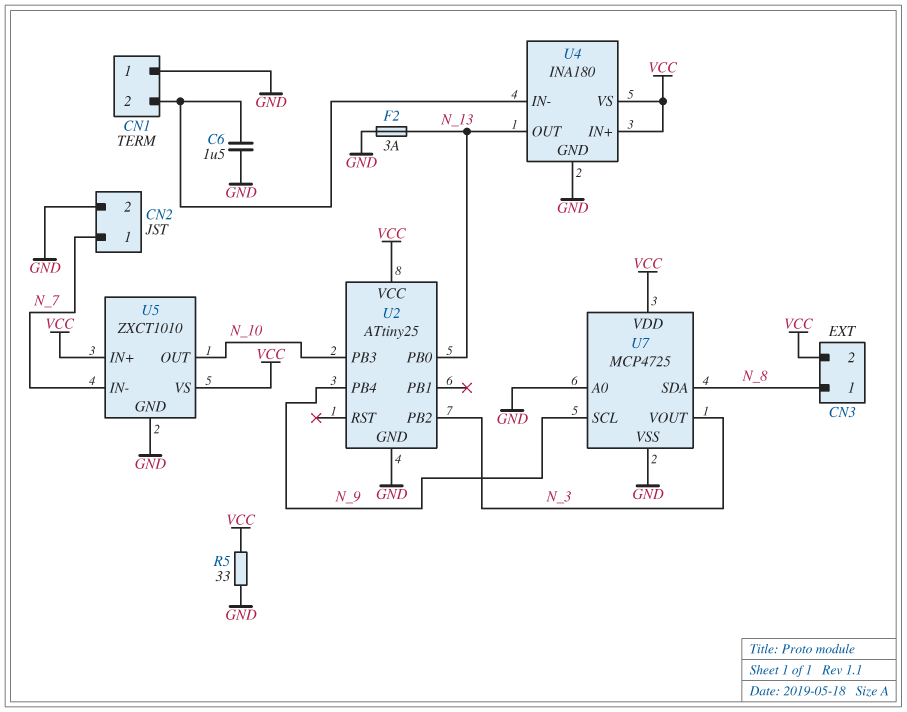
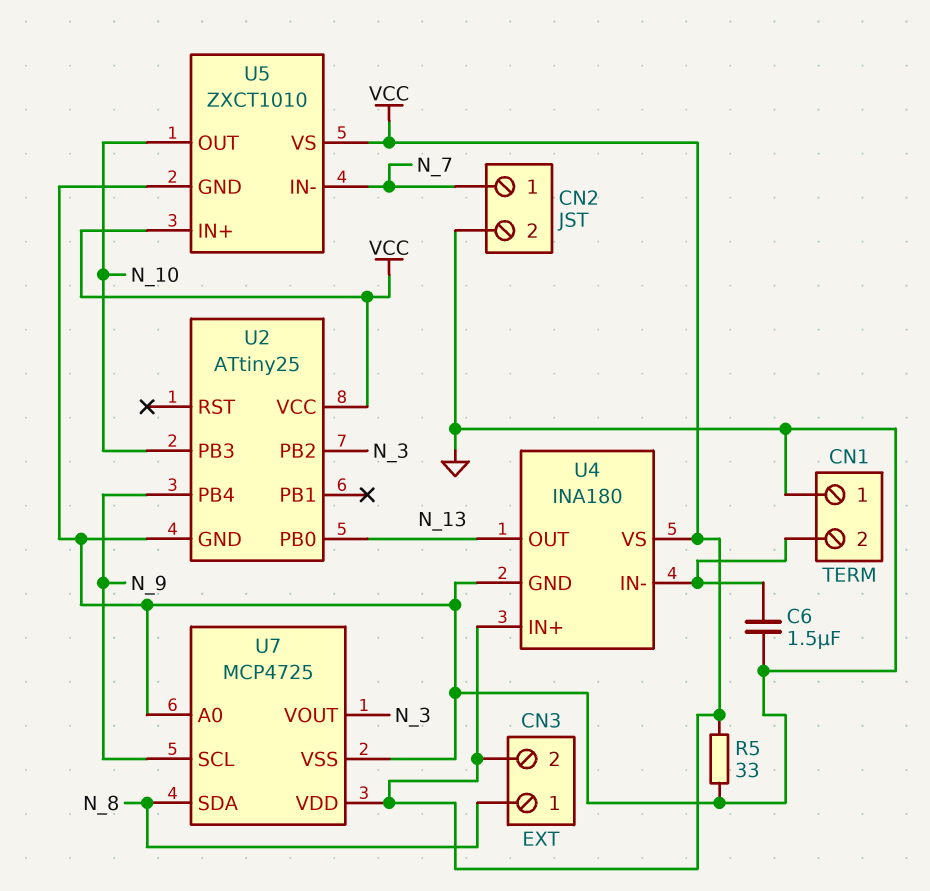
F2: 3A (GND, N_13) -> none

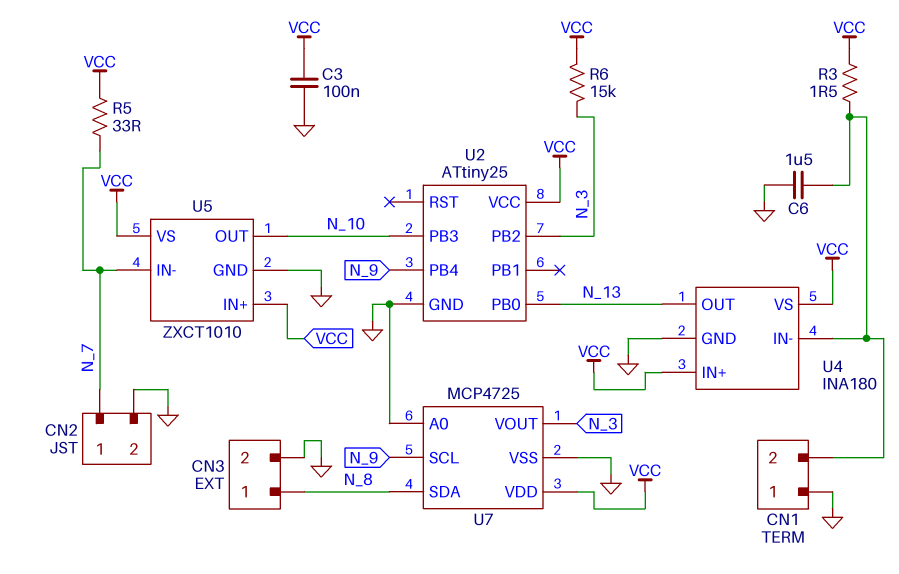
C3: none -> 100nF (GND, VCC)
CN3 pin 2: VCC -> GND
R3: none -> 1.5 (CN1/2, VCC)
R5: 33 (GND, VCC) -> 33 (N_7, VCC)
R6: none -> 15k (N_3, VCC)

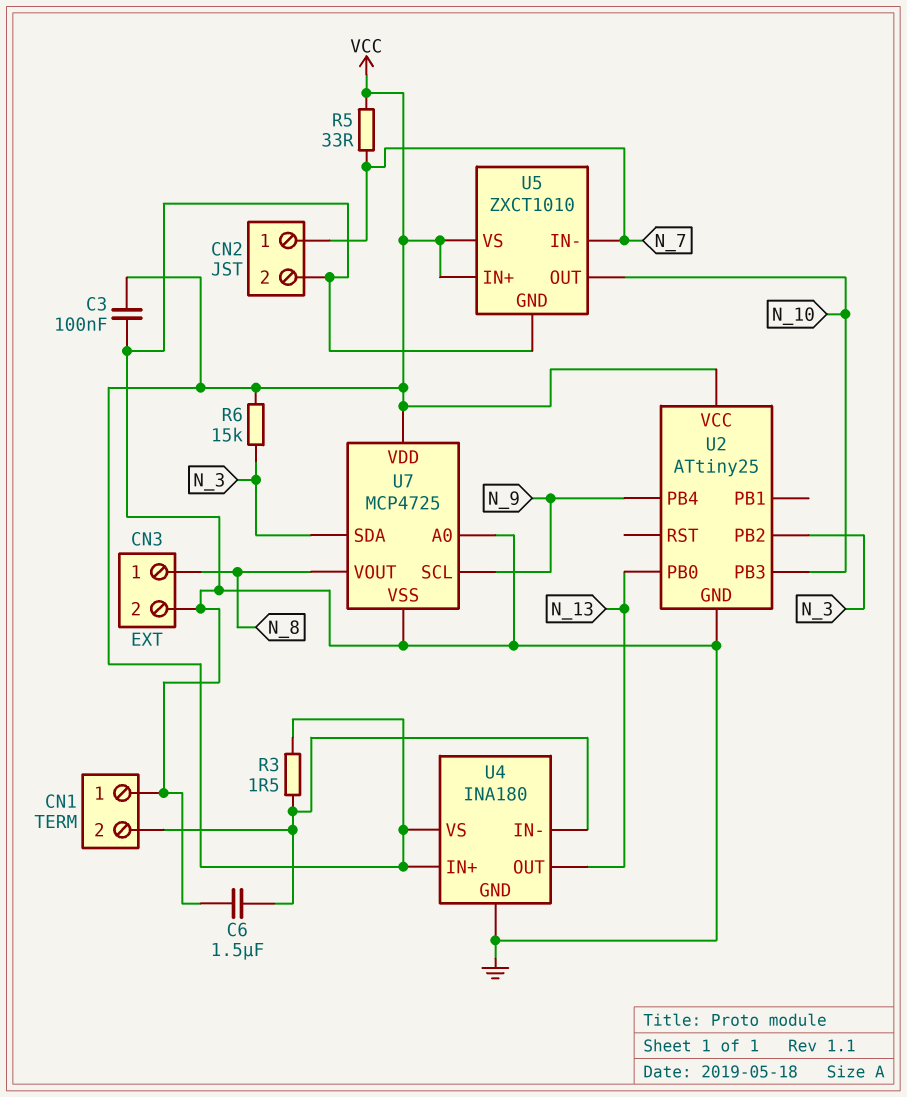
U7 pin SDA: N_8 -> N_3
U7 pin VOUT: N_3 -> N_8

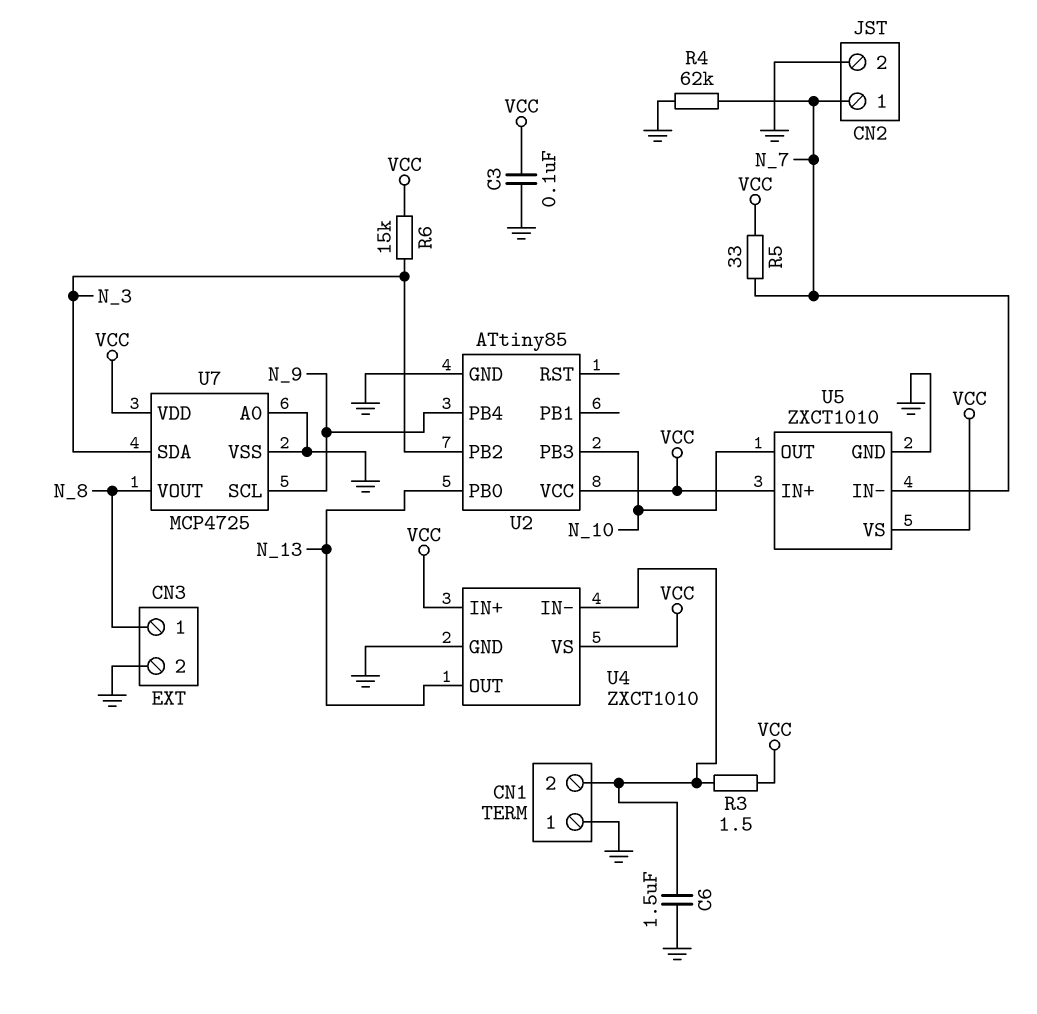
R4: none -> 62k (GND, N_7)
U2: ATtiny25 -> ATtiny85
U4: INA180 -> ZXCT1010

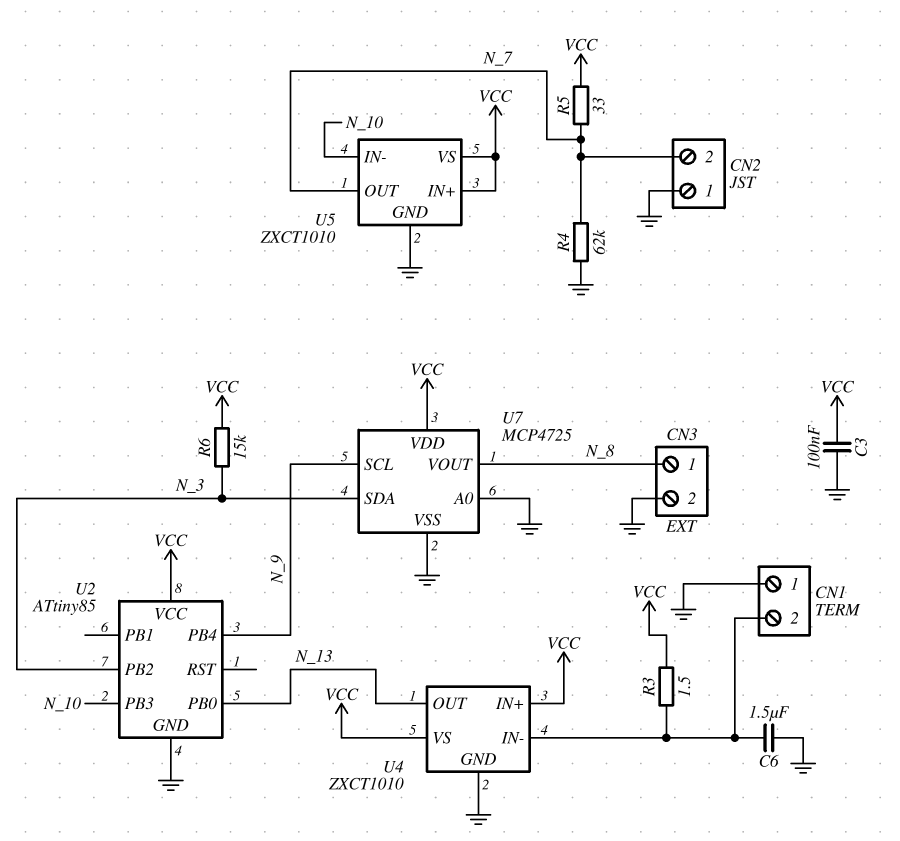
CN2 pin 1: N_7 -> GND
CN2 pin 2: GND -> N_7
U5 pin IN-: N_7 -> N_10
U5 pin OUT: N_10 -> N_7

